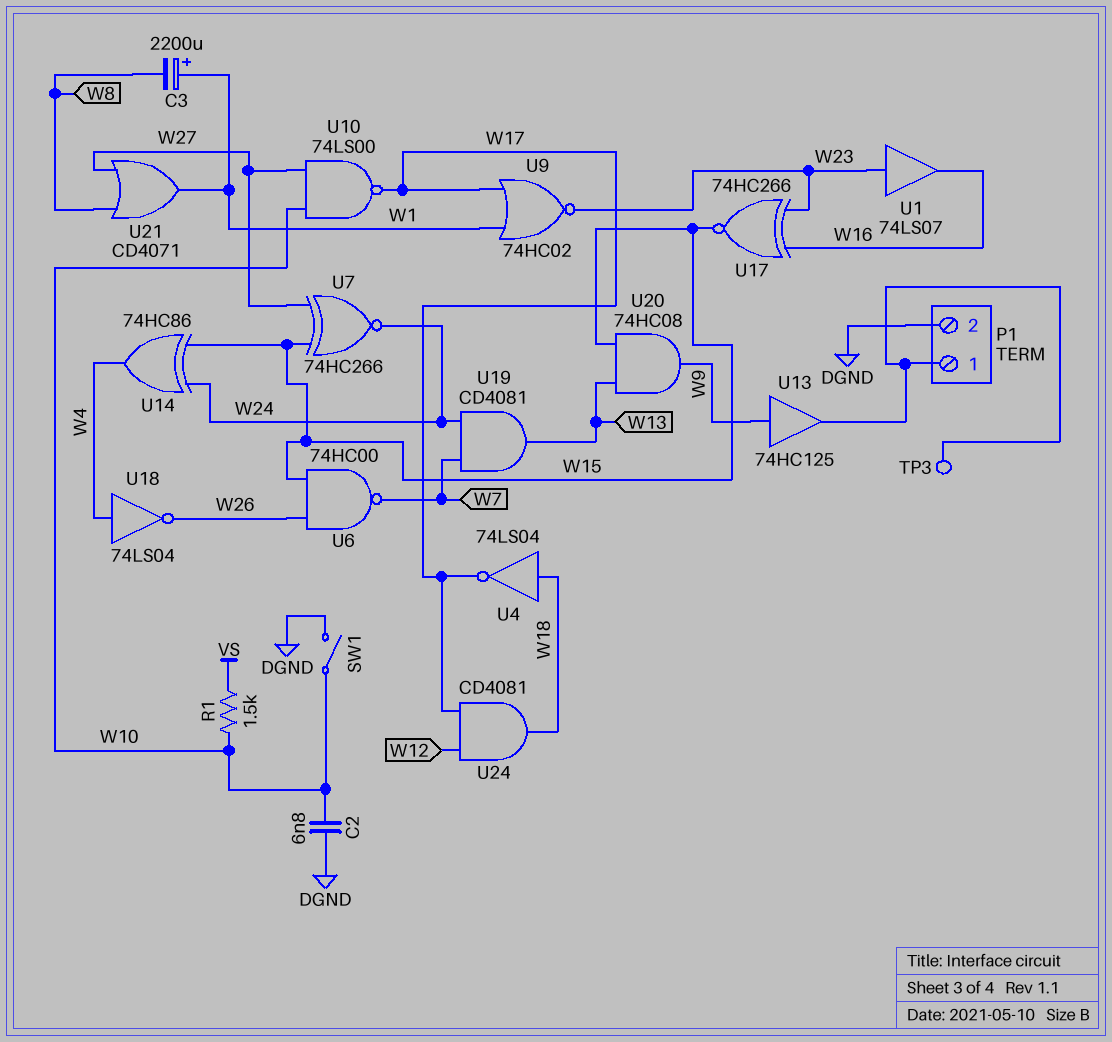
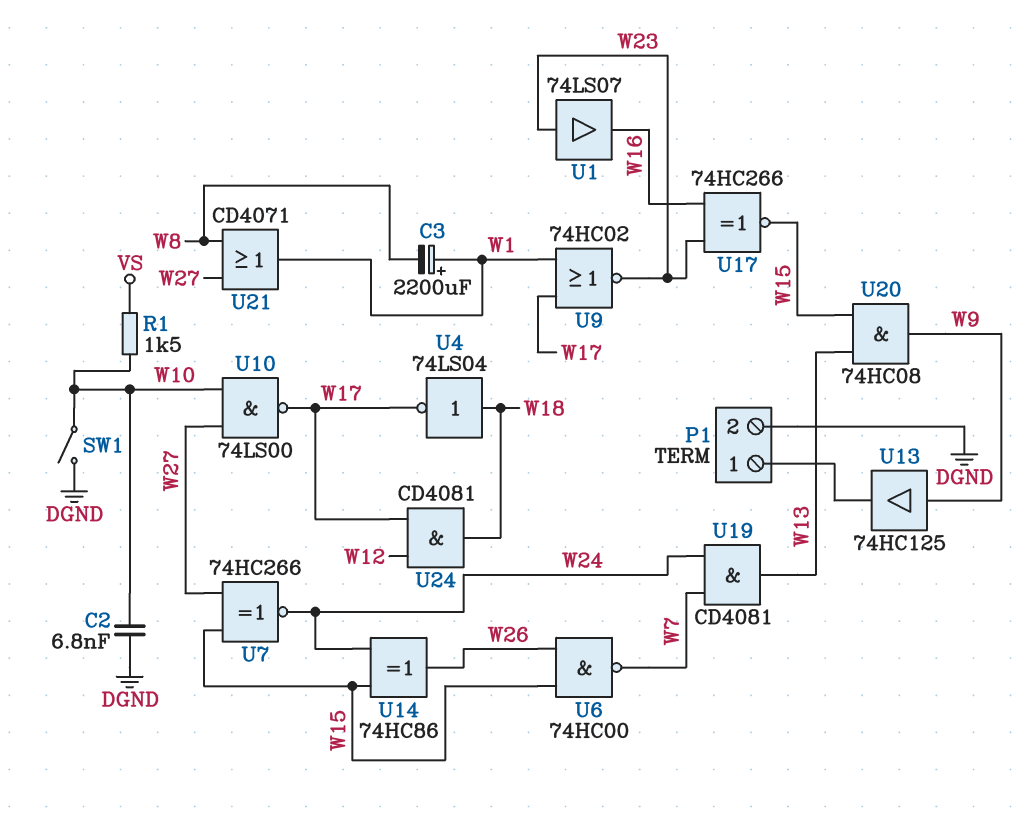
TP3: test point (P1/1) -> none
U14: XOR 74HC86 (in W15, in W24, out W4) -> XOR 74HC86 (in W15, in W24, out W26)
U18: NOT 74LS04 (in W4, out W26) -> none

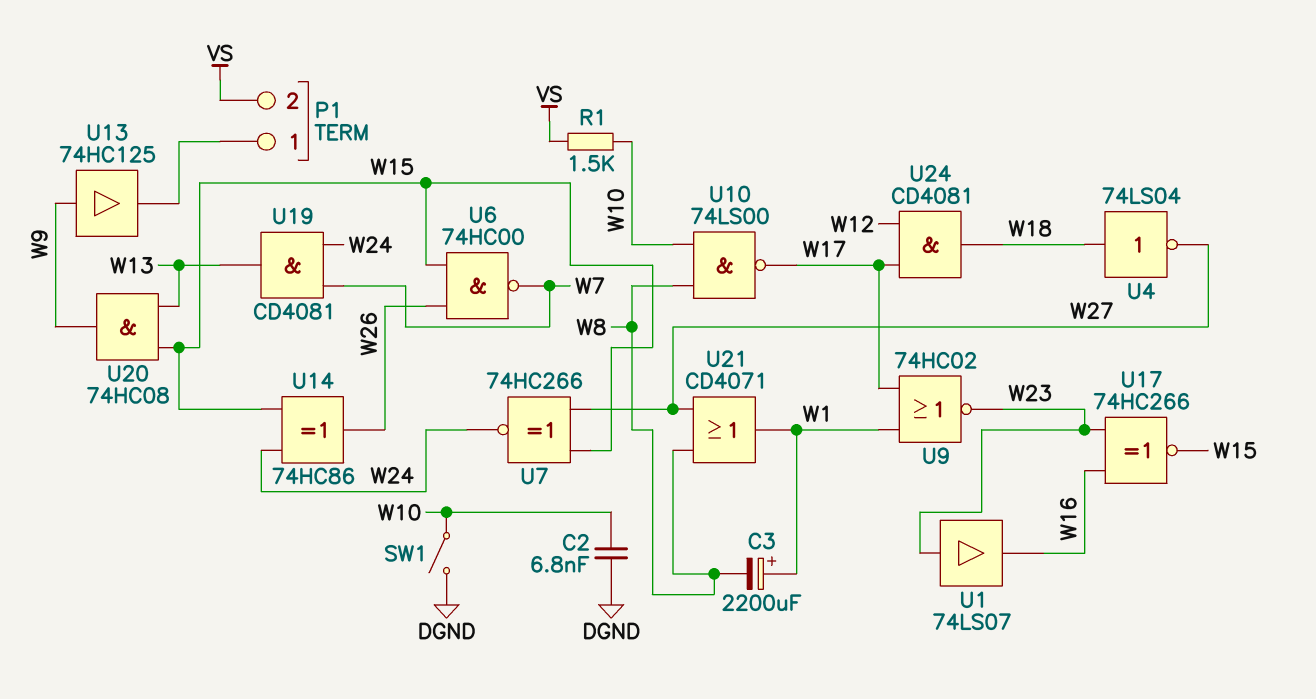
P1 pin 2: DGND -> VS
U4: NOT 74LS04 (in W18, out W17) -> NOT 74LS04 (in W18, out W27)
U10: NAND 74LS00 (in W10, in W27, out W17) -> NAND 74LS00 (in W8, in W10, out W17)

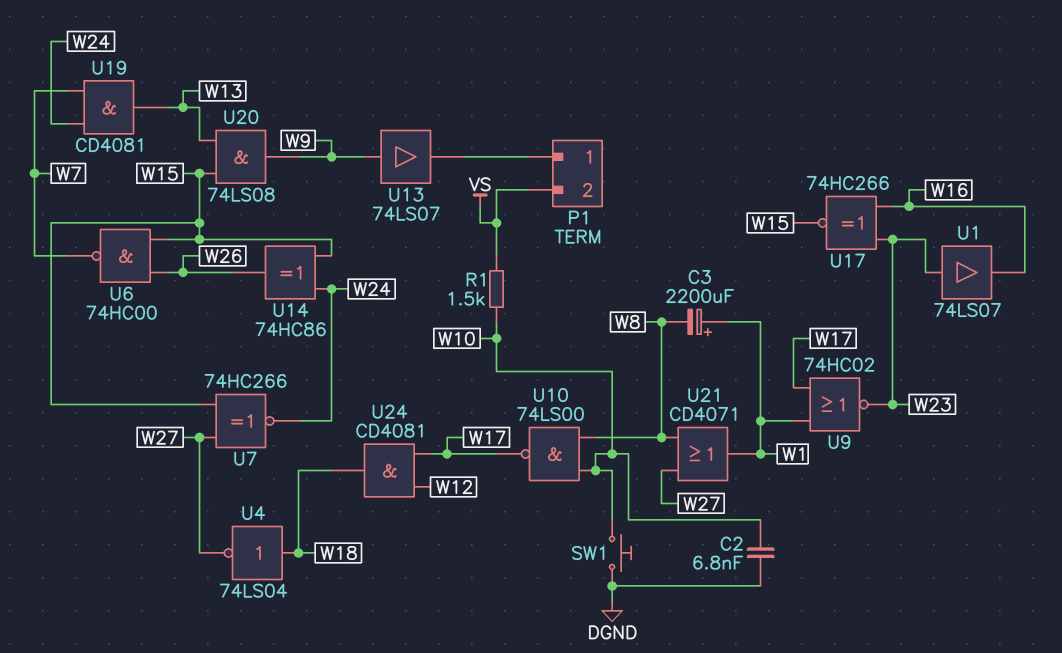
SW1: switch (DGND, W10) -> button (DGND, W10)
U13: buffer 74HC125 (in W9, out P1/1) -> buffer 74LS07 (in W9, out P1/1)
U20: AND 74HC08 (in W13, in W15, out W9) -> AND 74LS08 (in W13, in W15, out W9)

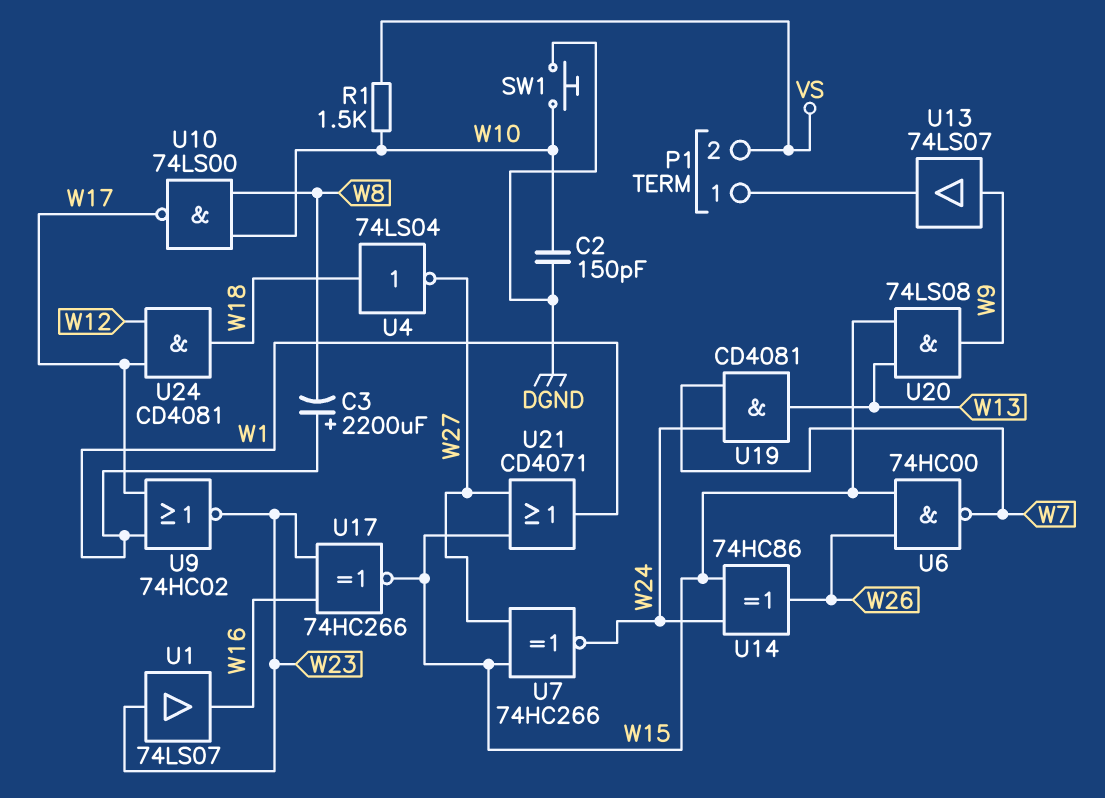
C2: 6.8nF (DGND, W10) -> 150pF (DGND, W10)
U21: OR CD4071 (in W8, in W27, out W1) -> OR CD4071 (in W15, in W27, out W1)

